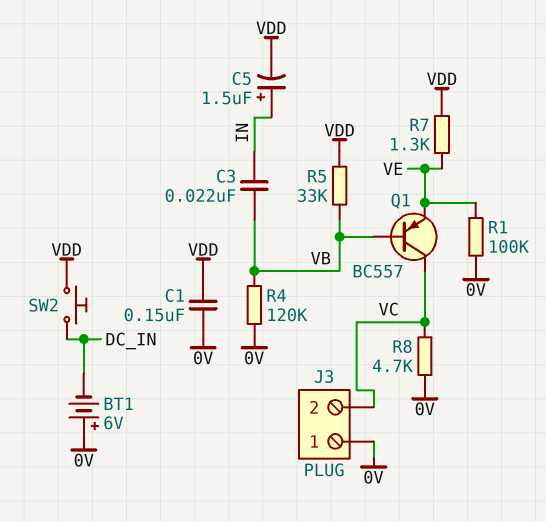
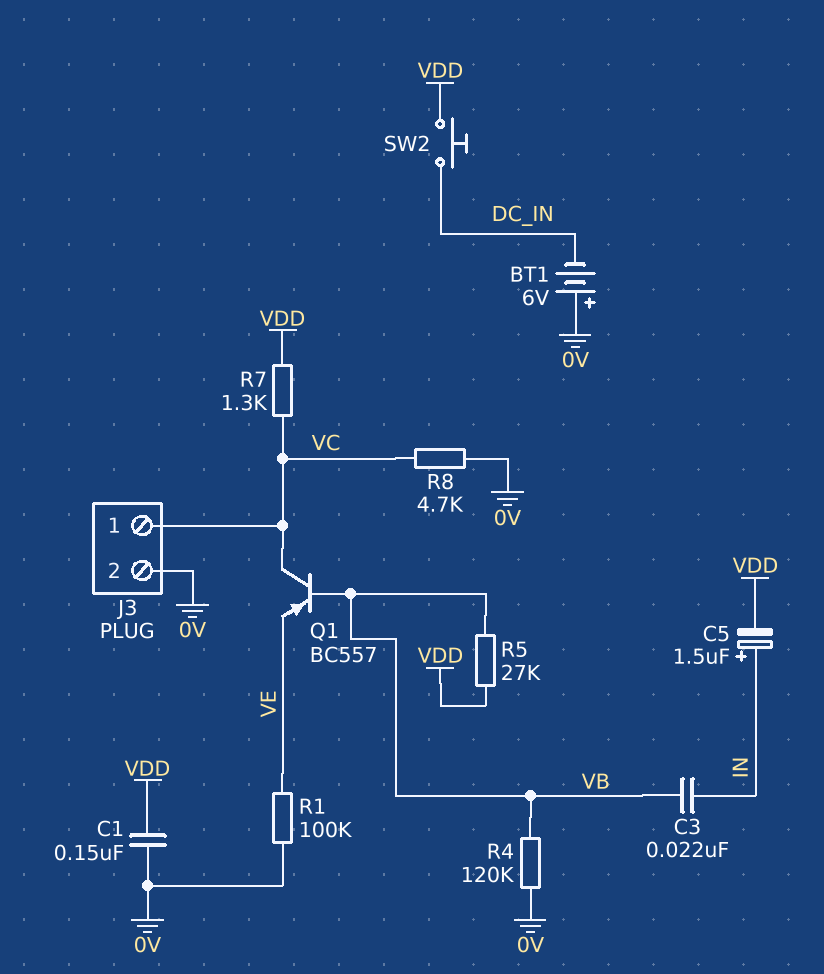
J3 pin 1: 0V -> VC
J3 pin 2: VC -> 0V
R5: 33k (VB, VDD) -> 27k (VB, VDD)
R7: 1.3k (VDD, VE) -> 1.3k (VC, VDD)

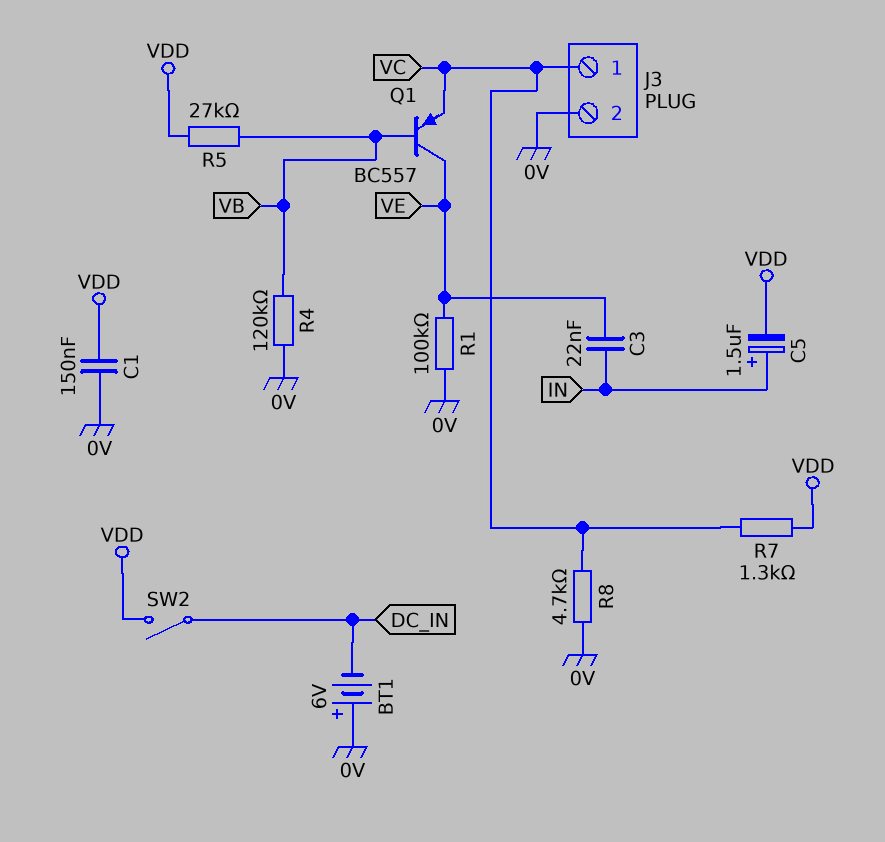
C3: 22nF (IN, VB) -> 22nF (IN, VE)
Q1: PNP BC557 (B VB, C VC, E VE) -> PNP BC557 (B VB, C VE, E VC)
SW2: button (DC_IN, VDD) -> switch (DC_IN, VDD)

